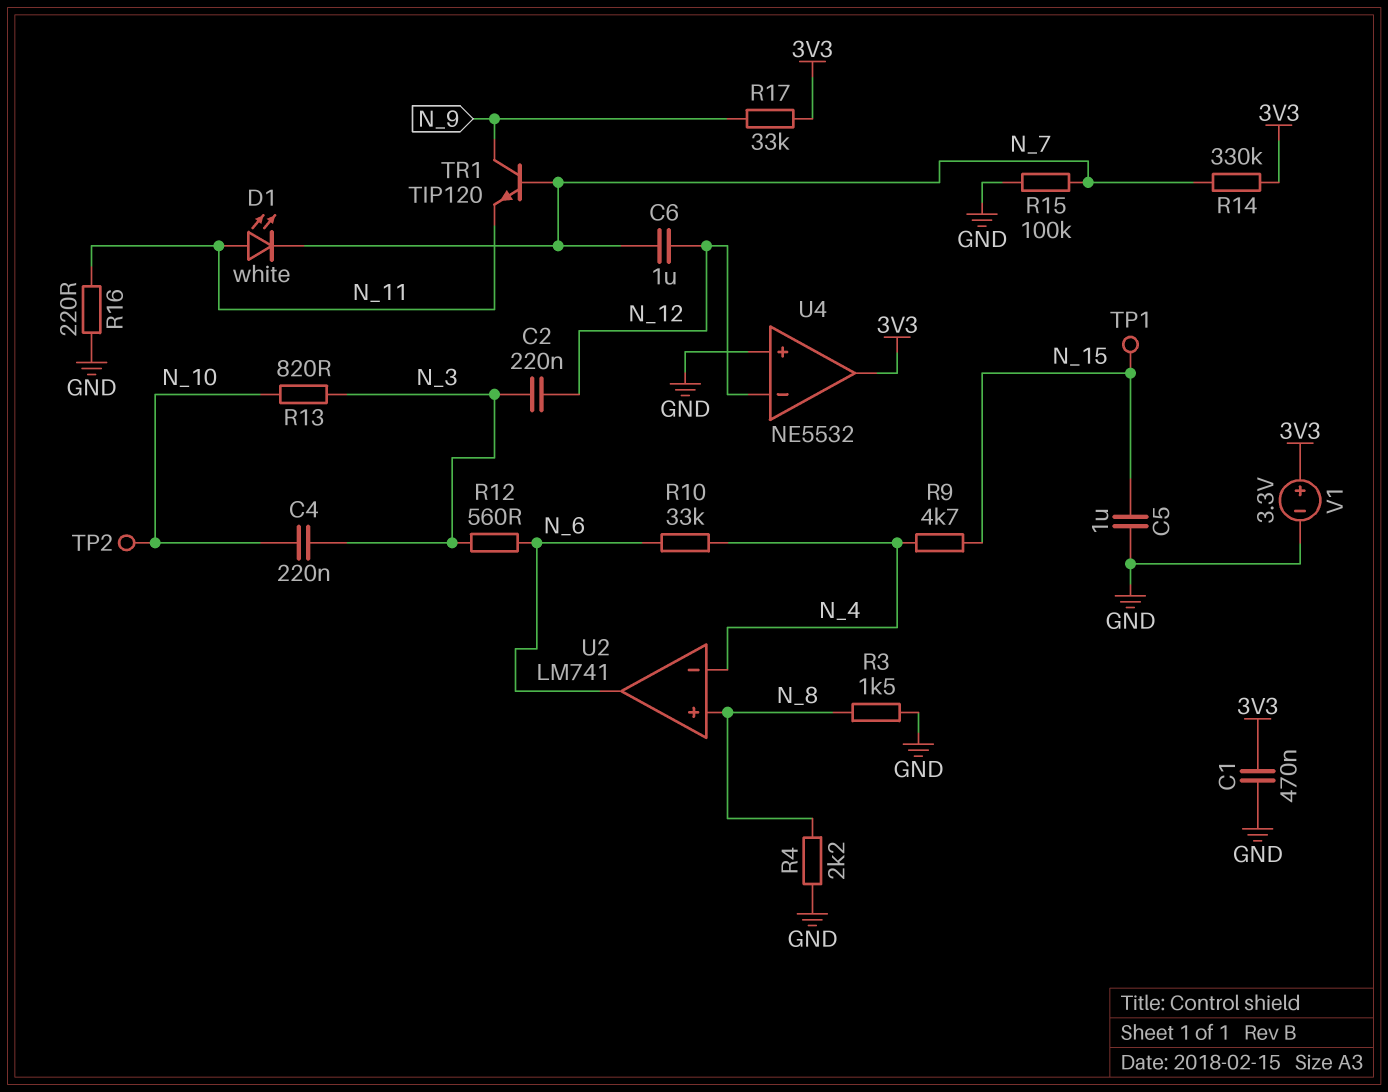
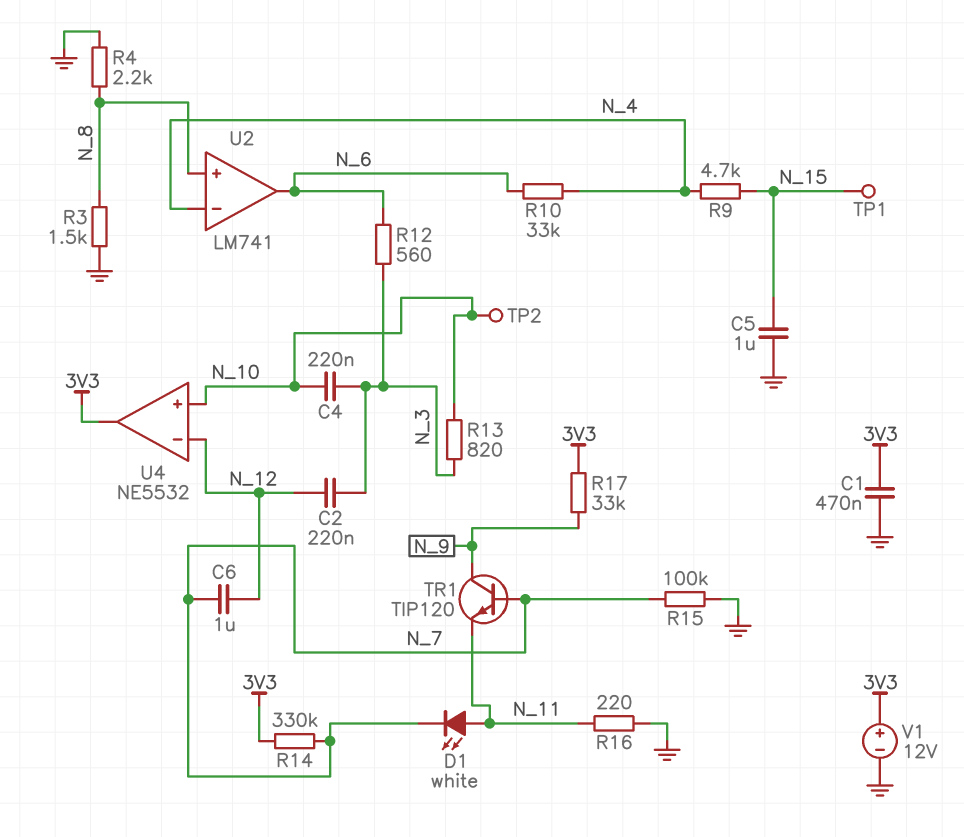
U4 pin in+: GND -> N_10
V1: 3.3V (plus 3V3, minus GND) -> 12V (plus 3V3, minus GND)

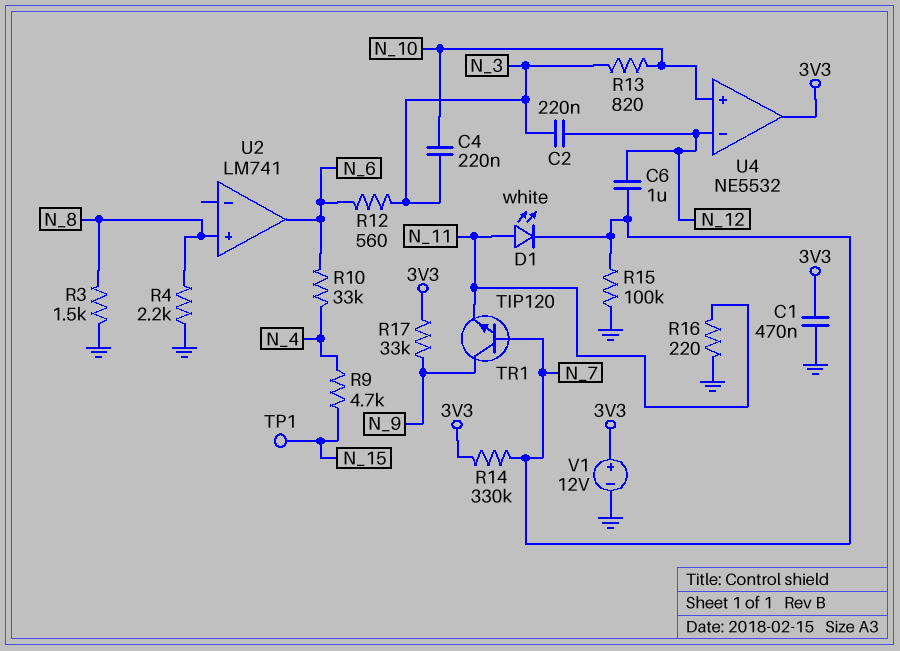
C5: 1uF (GND, N_15) -> none
TP2: test point (N_10) -> none
U2 pin in-: N_4 -> none

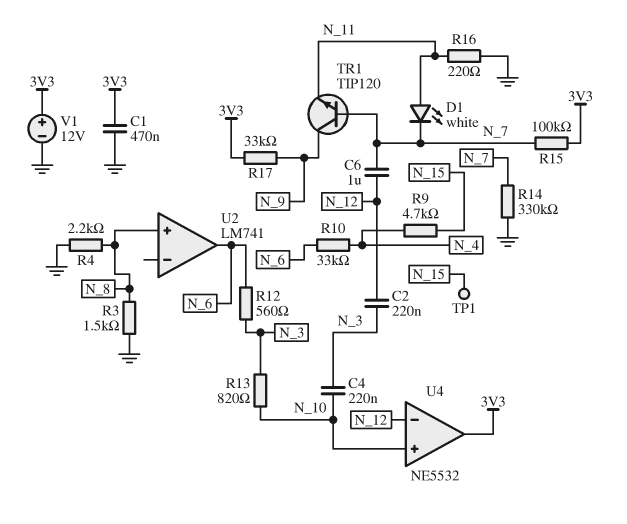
R14: 330k (3V3, N_7) -> 330k (GND, N_7)
R15: 100k (GND, N_7) -> 100k (3V3, N_7)

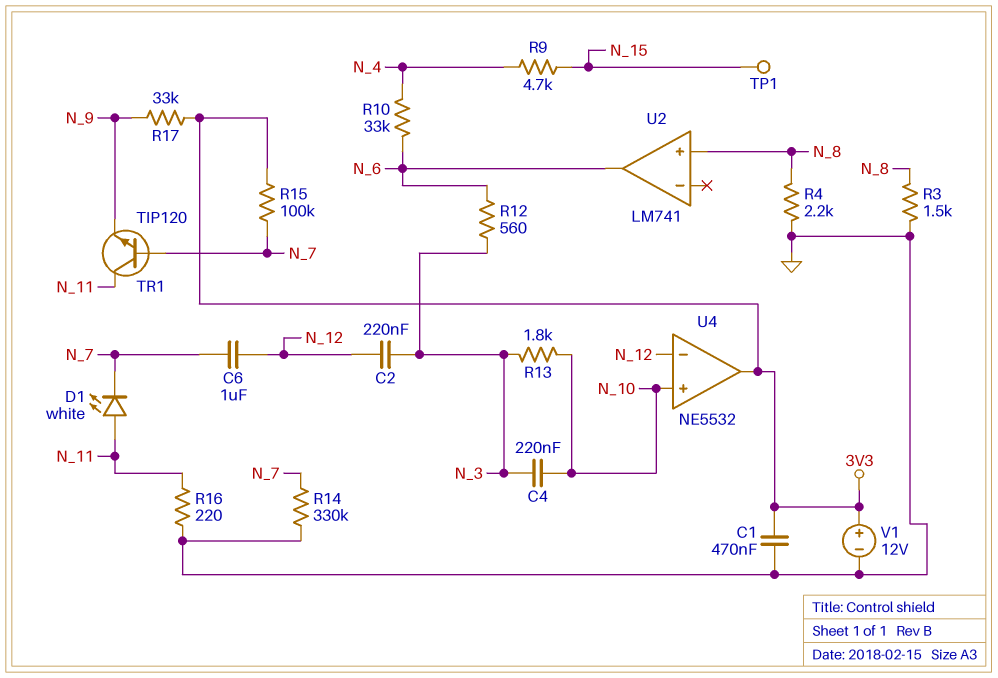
R13: 820 (N_3, N_10) -> 1.8k (N_3, N_10)
TR1: NPN TIP120 (B N_7, C N_9, E N_11) -> NPN TIP120 (B N_7, C N_11, E N_9)

